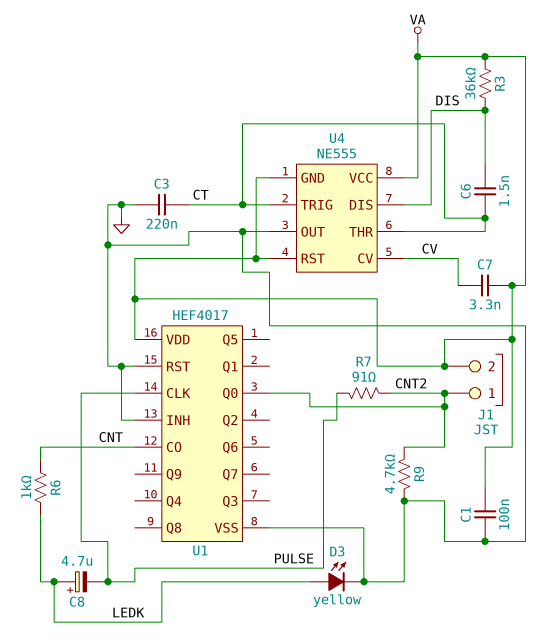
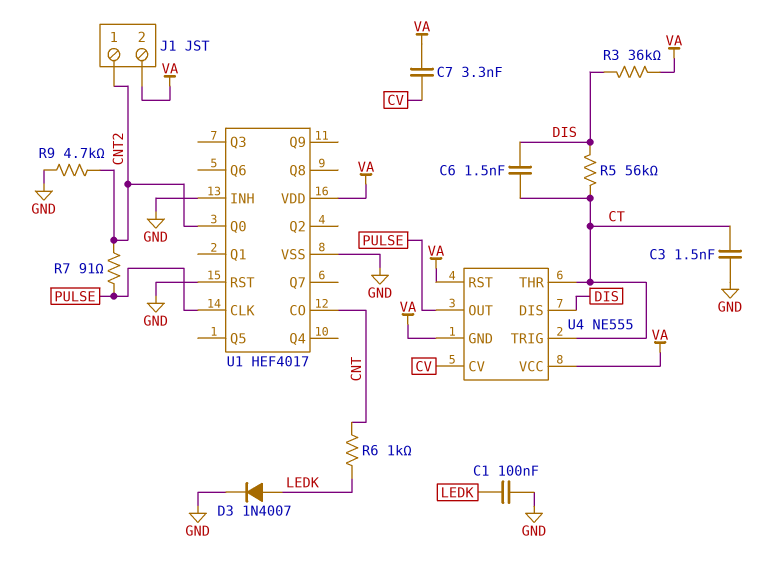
C1: 100nF (GND, VA) -> 100nF (GND, LEDK)
C3: 220nF (CT, GND) -> 1.5nF (CT, GND)
C8: 4.7uF (plus LEDK, minus PULSE) -> none
D3: LED yellow (A LEDK, K GND) -> diode 1N4007 (A LEDK, K GND)
R5: none -> 56k (CT, DIS)
U4 pin OUT: GND -> PULSE

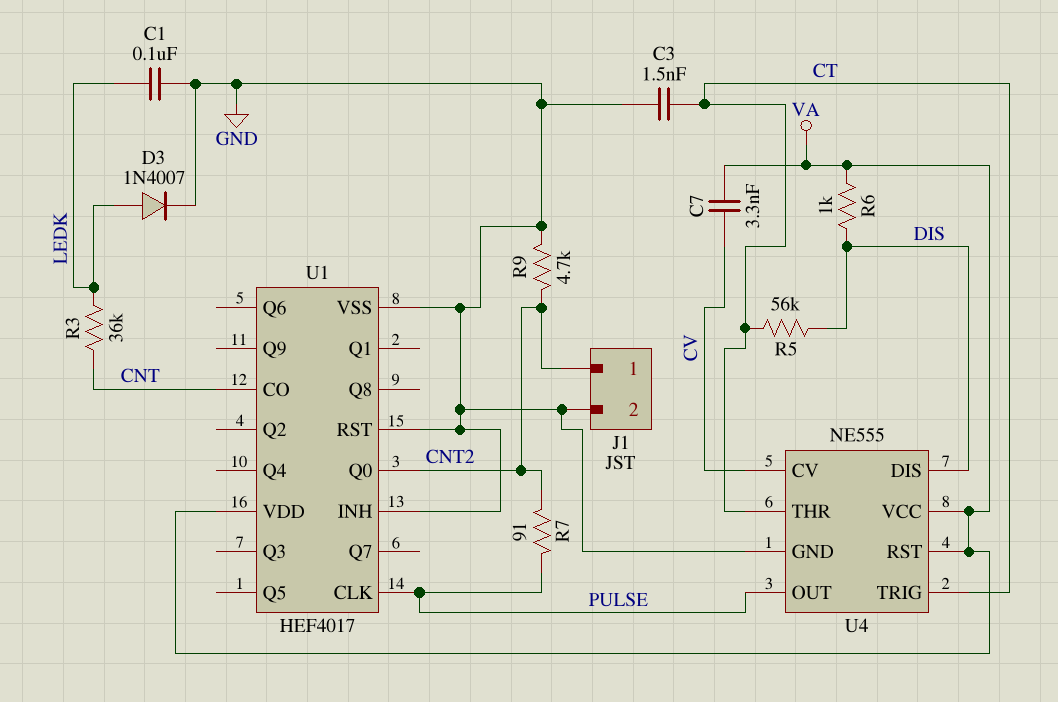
C6: 1.5nF (CT, DIS) -> none
J1 pin 2: VA -> GND
R3: 36k (DIS, VA) -> 36k (CNT, LEDK)
R6: 1k (CNT, LEDK) -> 1k (DIS, VA)
U4 pin GND: VA -> GND

